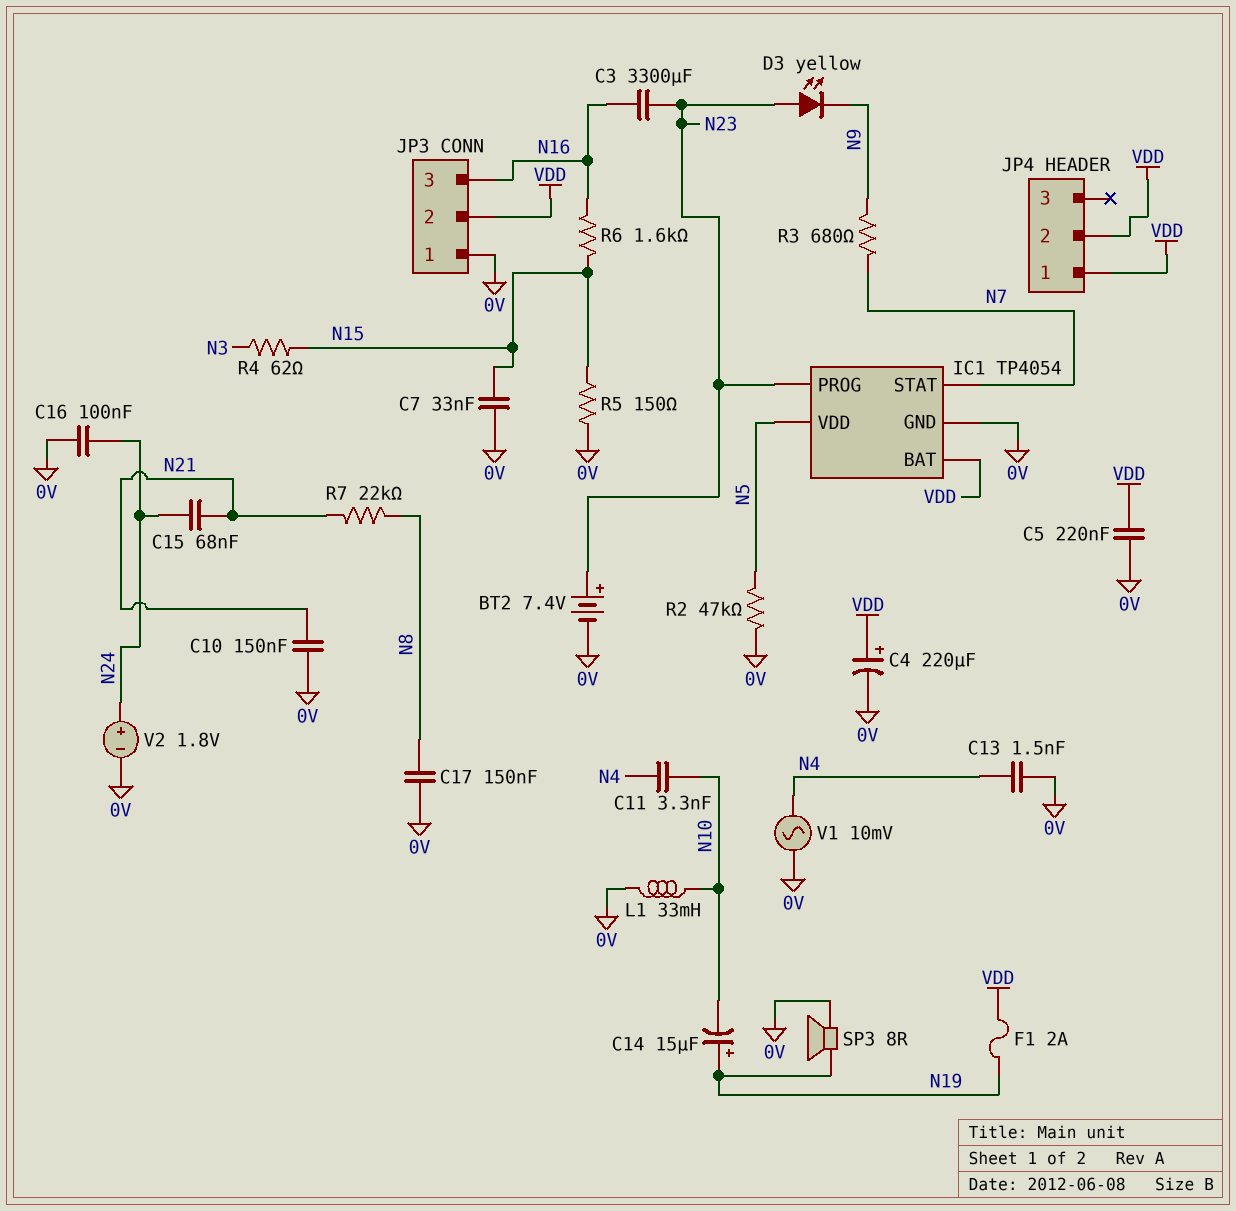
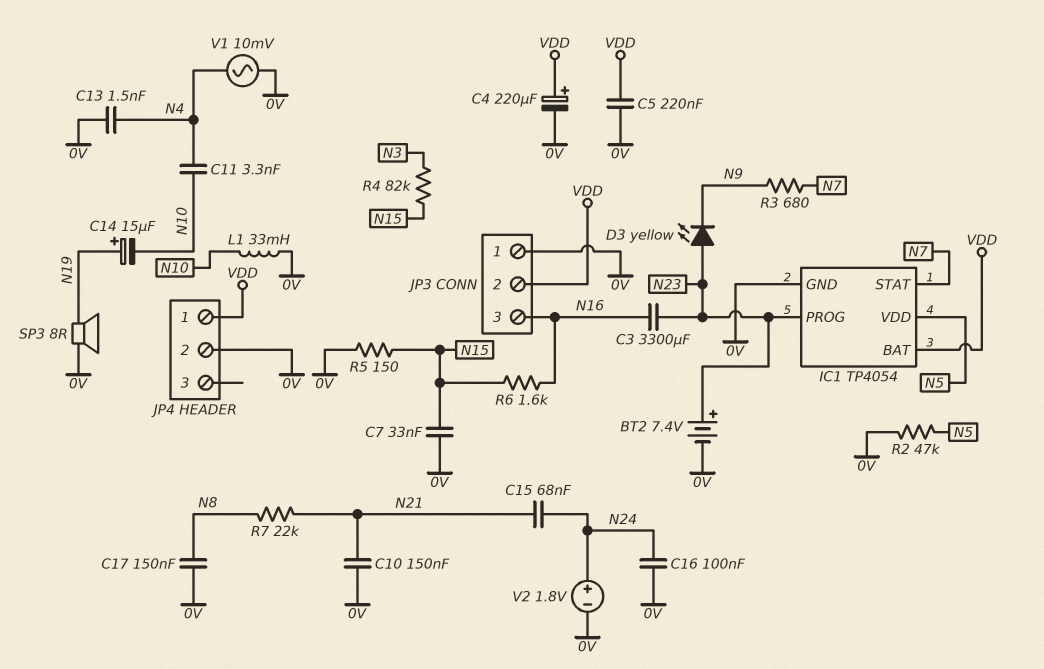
F1: 2A (N19, VDD) -> none
JP4 pin 2: VDD -> 0V
R4: 62 (N3, N15) -> 82k (N3, N15)

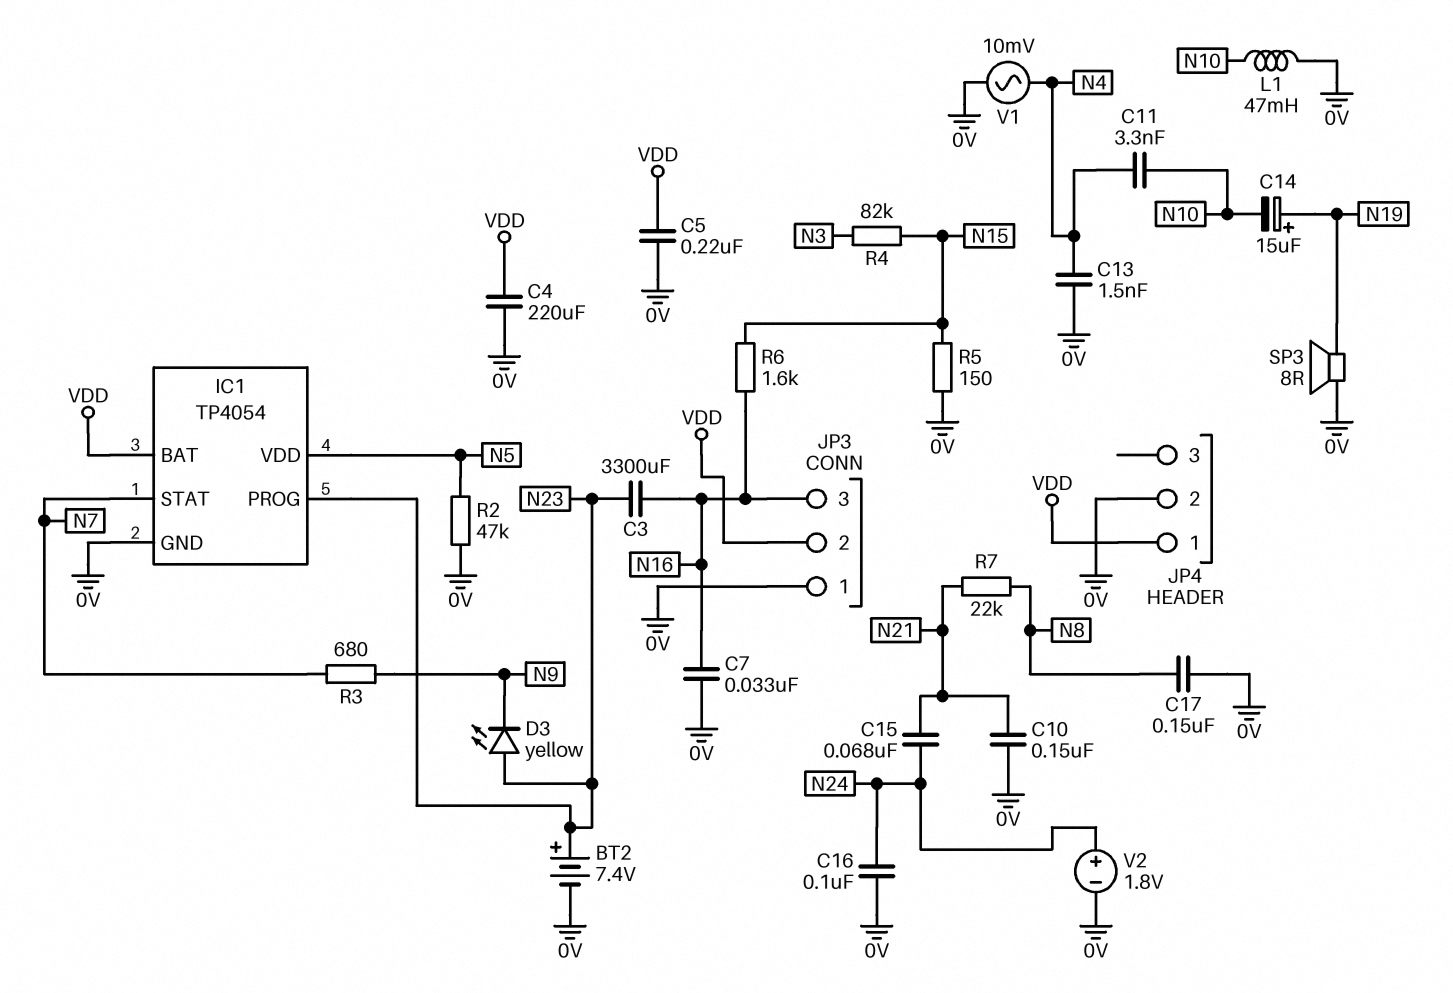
C4: 220uF (plus VDD, minus 0V) -> 220uF (0V, VDD)
C7: 33nF (0V, N15) -> 33nF (0V, N16)
L1: 33mH (0V, N10) -> 47mH (0V, N10)

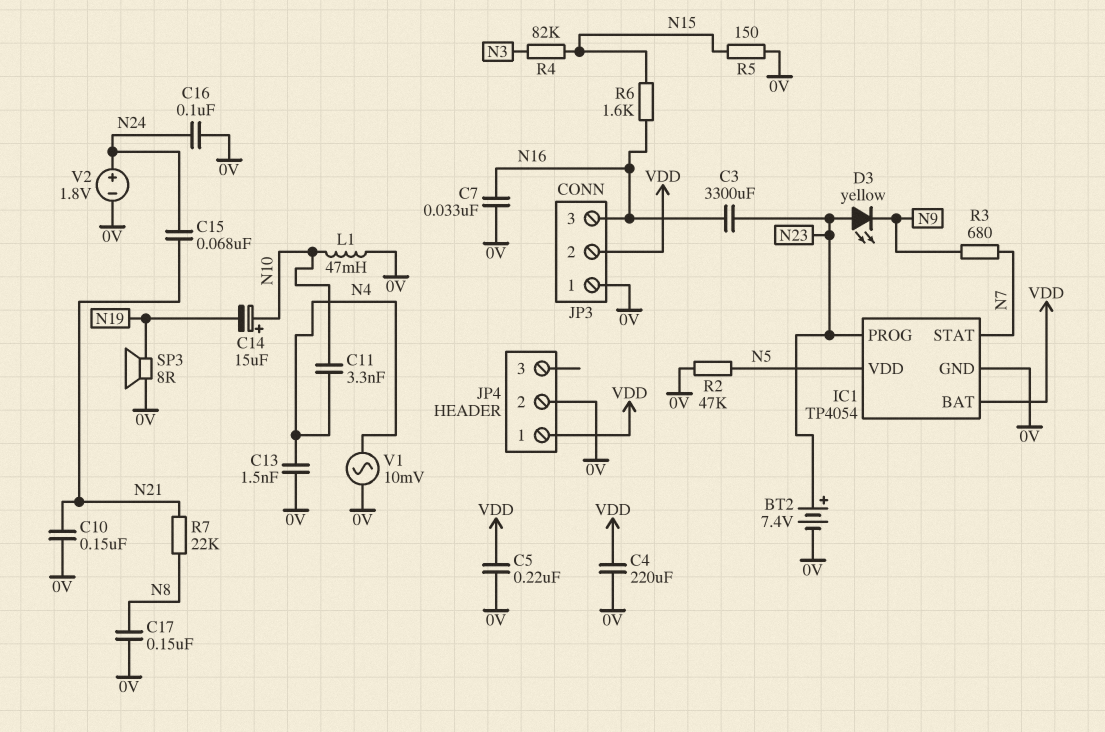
C14: 15uF (plus N19, minus N10) -> 15uF (plus N10, minus N19)

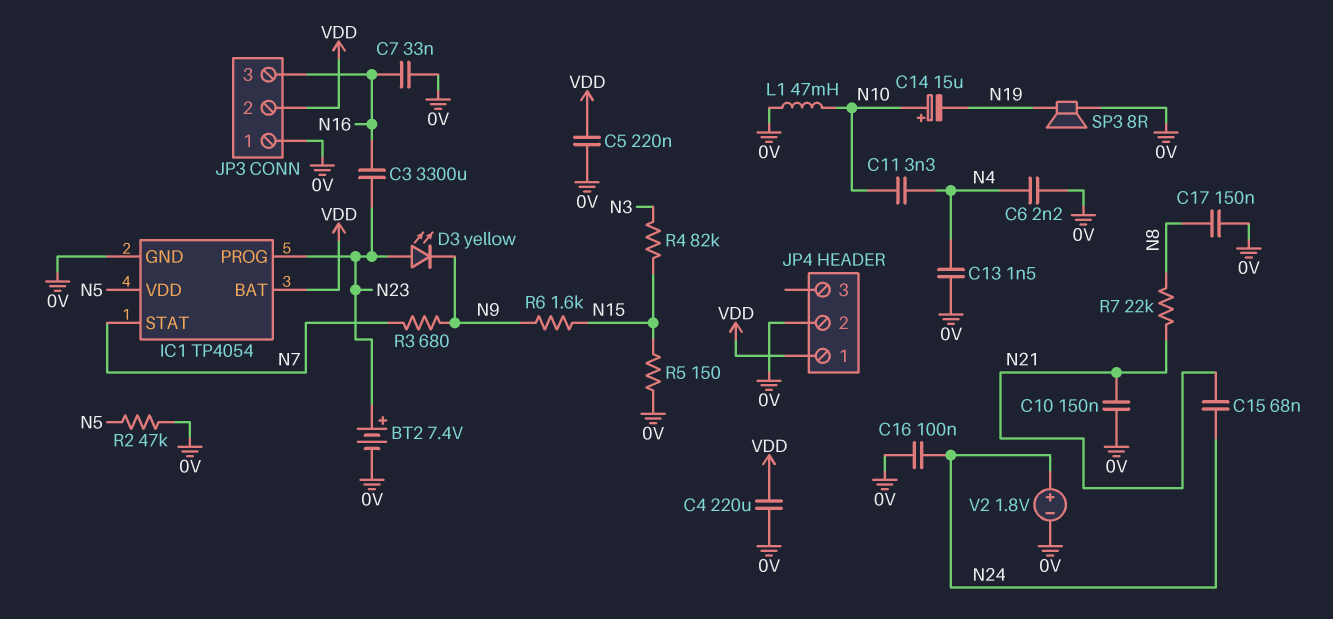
C6: none -> 2.2nF (0V, N4)
R6: 1.6k (N15, N16) -> 1.6k (N9, N15)
V1: AC 10mV (0V, N4) -> none

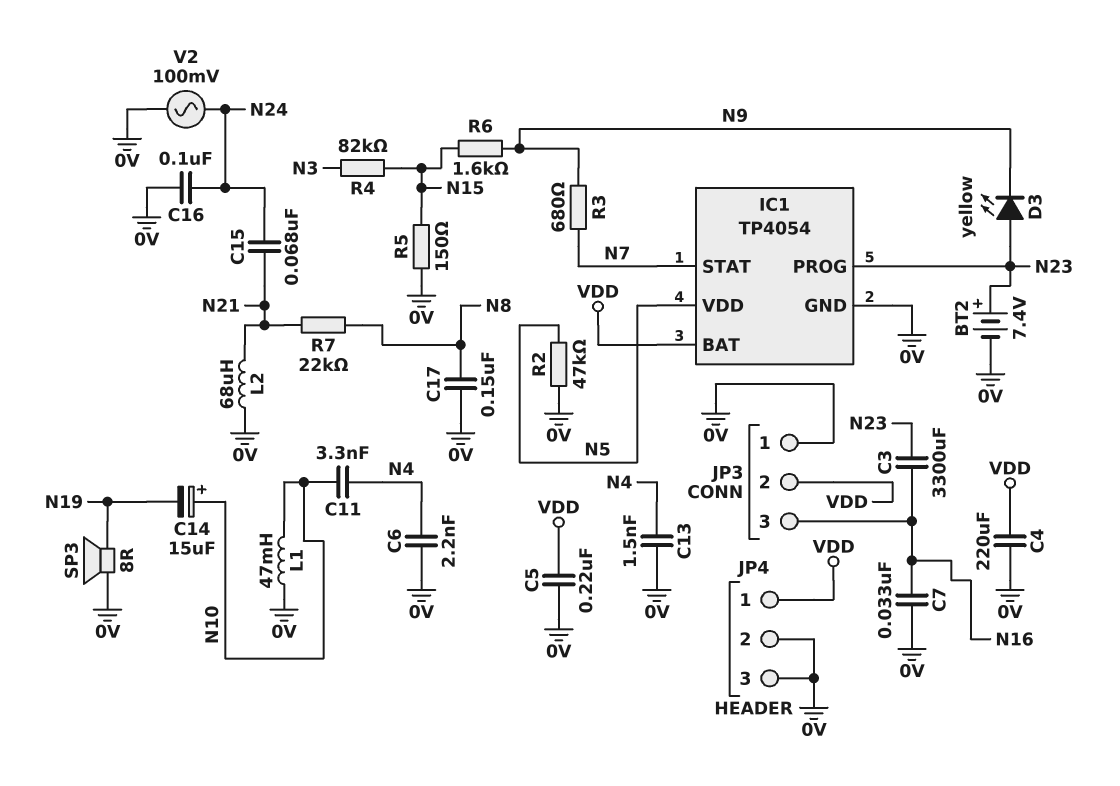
C10: 150nF (0V, N21) -> none
JP4 pin 3: none -> 0V
L2: none -> 68uH (0V, N21)
V2: 1.8V (plus N24, minus 0V) -> AC 100mV (0V, N24)

